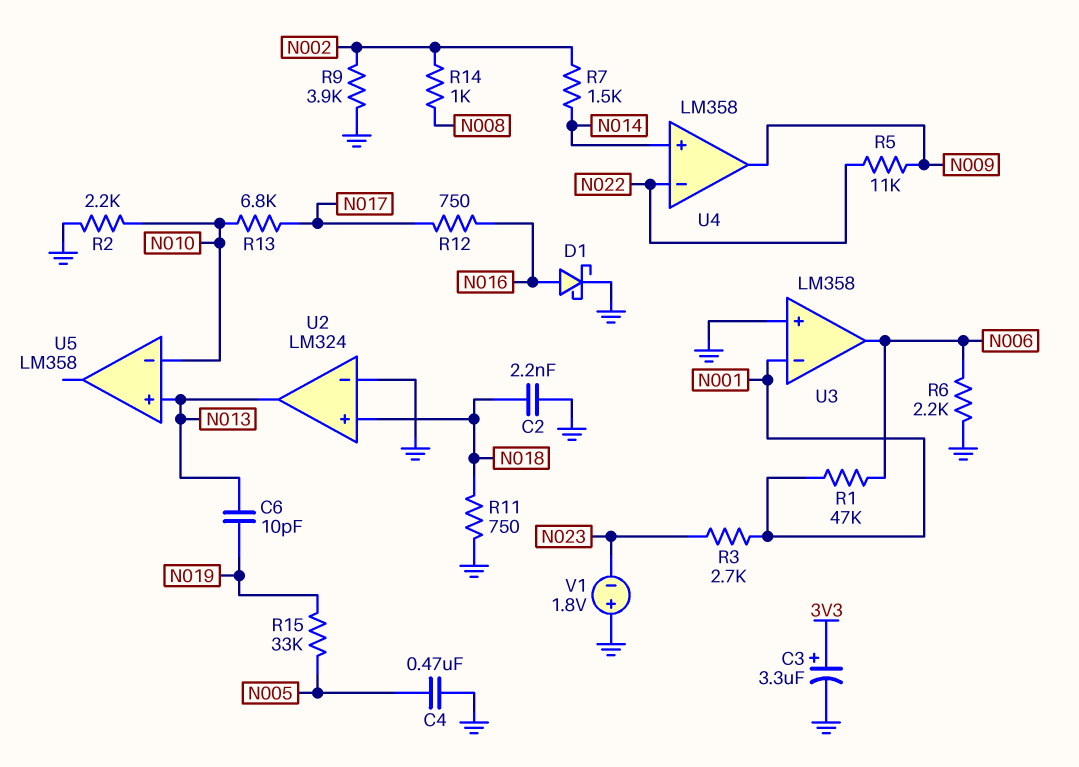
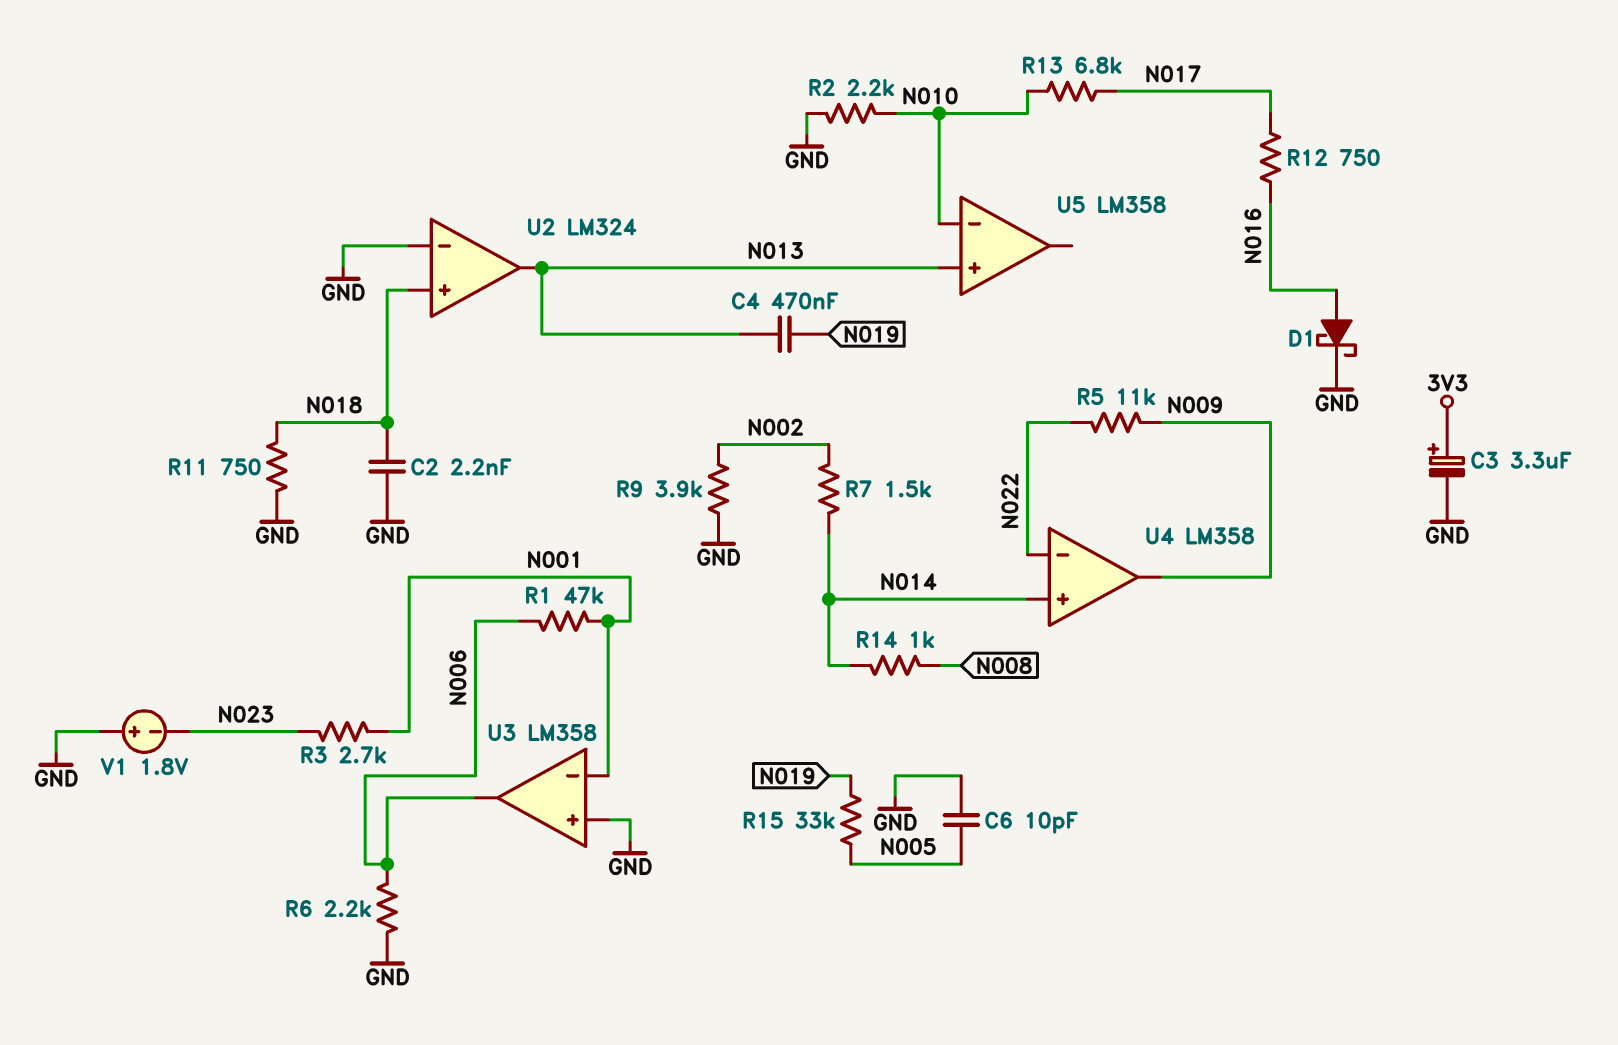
C4: 470nF (GND, N005) -> 470nF (N013, N019)
C6: 10pF (N013, N019) -> 10pF (GND, N005)
R14: 1k (N002, N008) -> 1k (N008, N014)

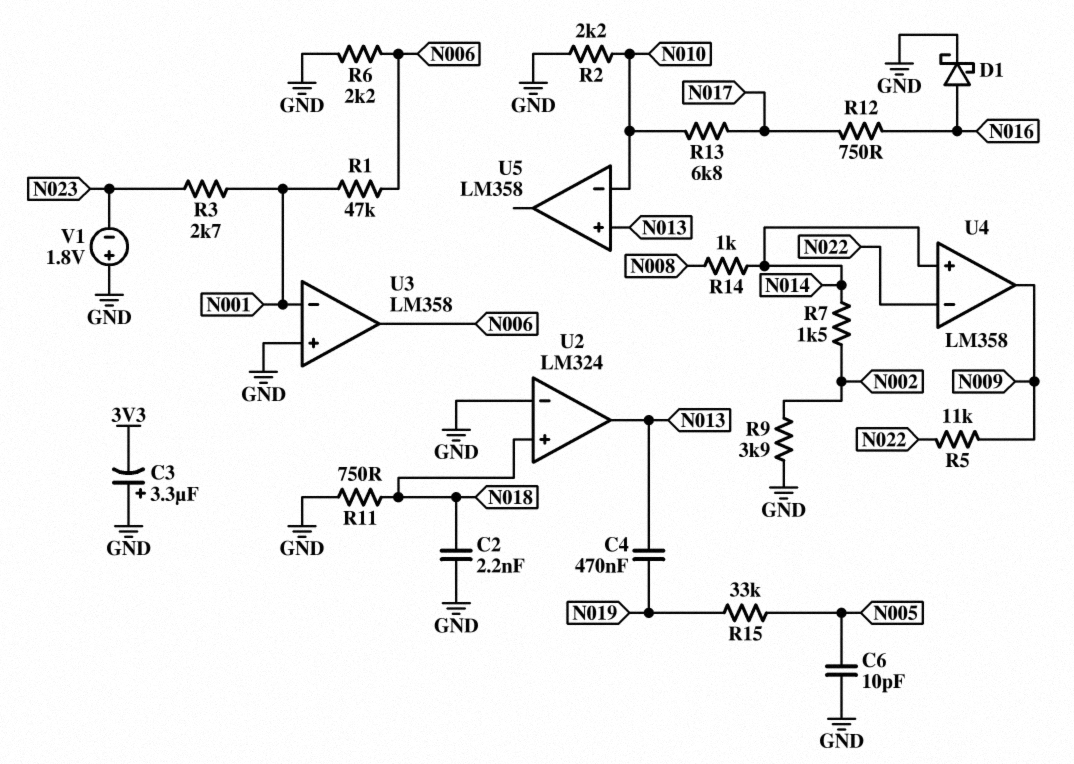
C3: 3.3uF (plus 3V3, minus GND) -> 3.3uF (plus GND, minus 3V3)

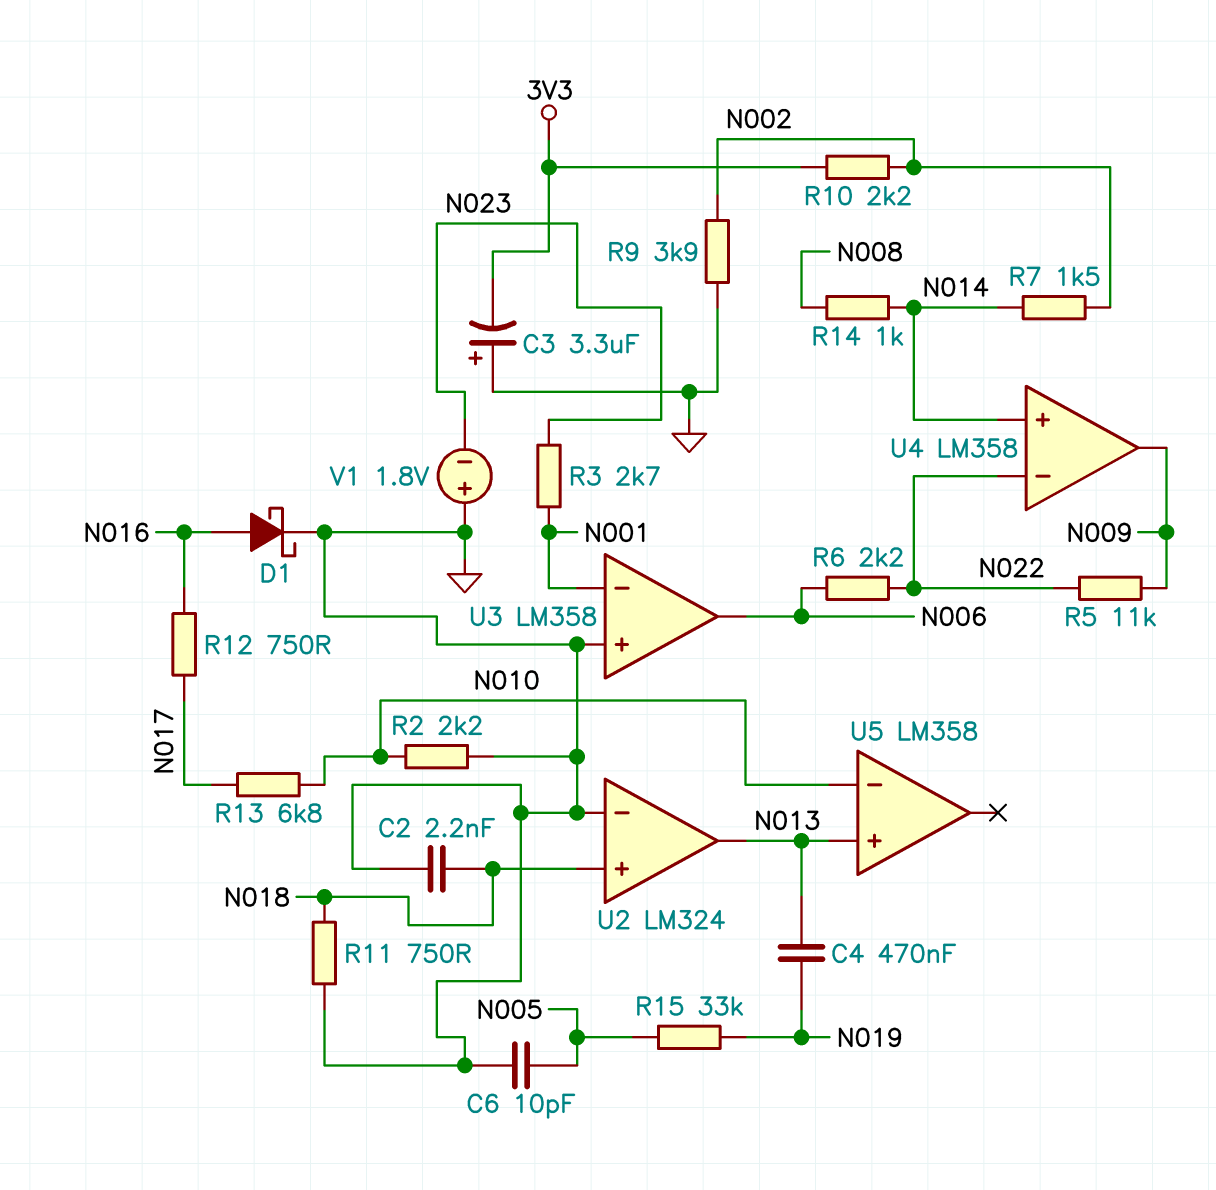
R1: 47k (N001, N006) -> none
R6: 2.2k (GND, N006) -> 2.2k (N006, N022)
R10: none -> 2.2k (3V3, N002)

